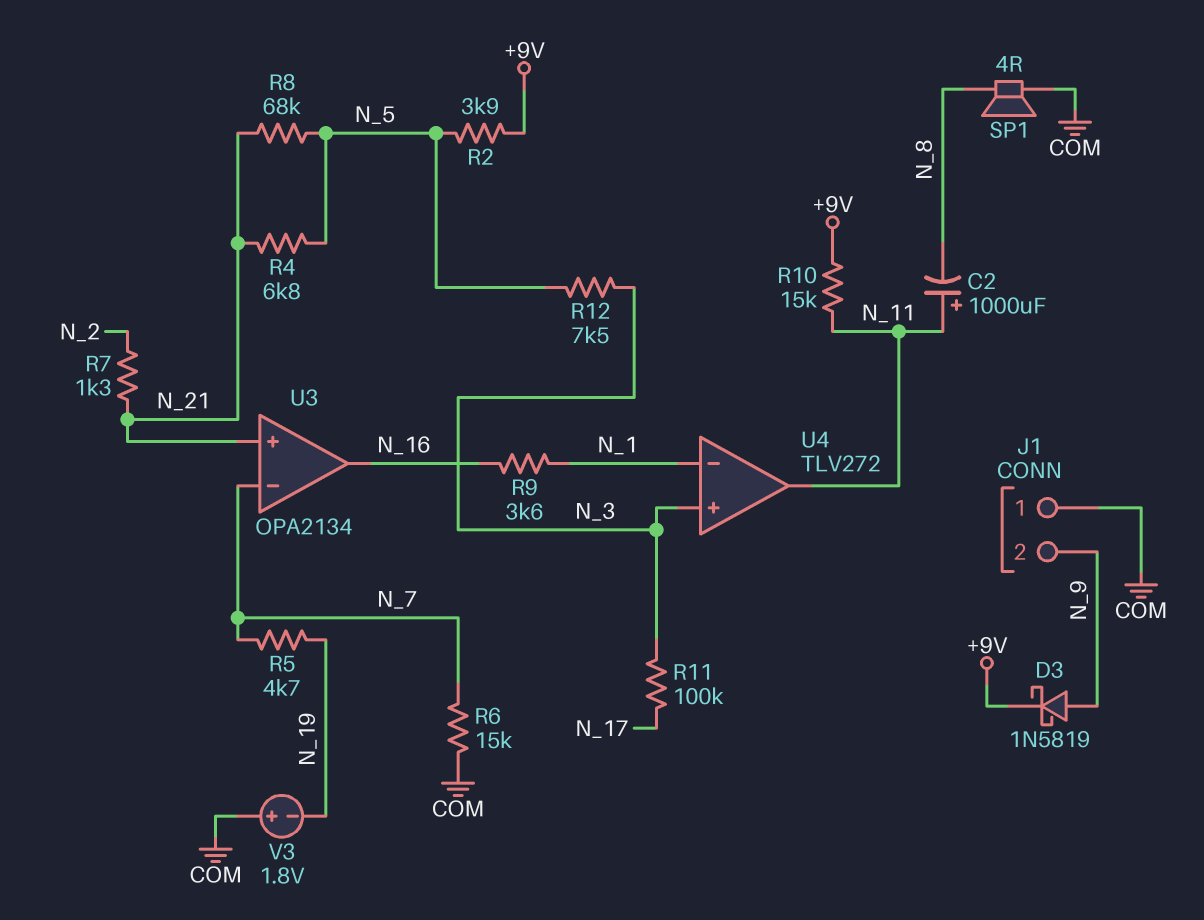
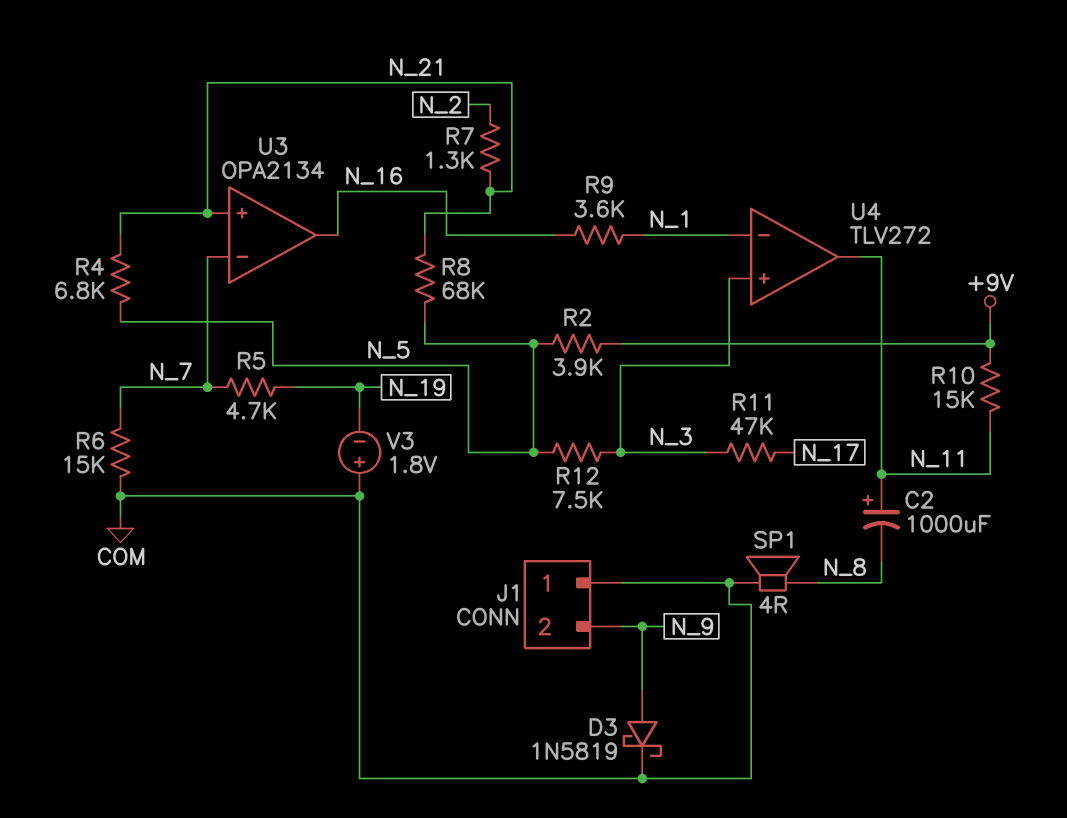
D3: schottky 1N5819 (A N_9, K +9V) -> schottky 1N5819 (A N_9, K COM)
R11: 100k (N_3, N_17) -> 47k (N_3, N_17)

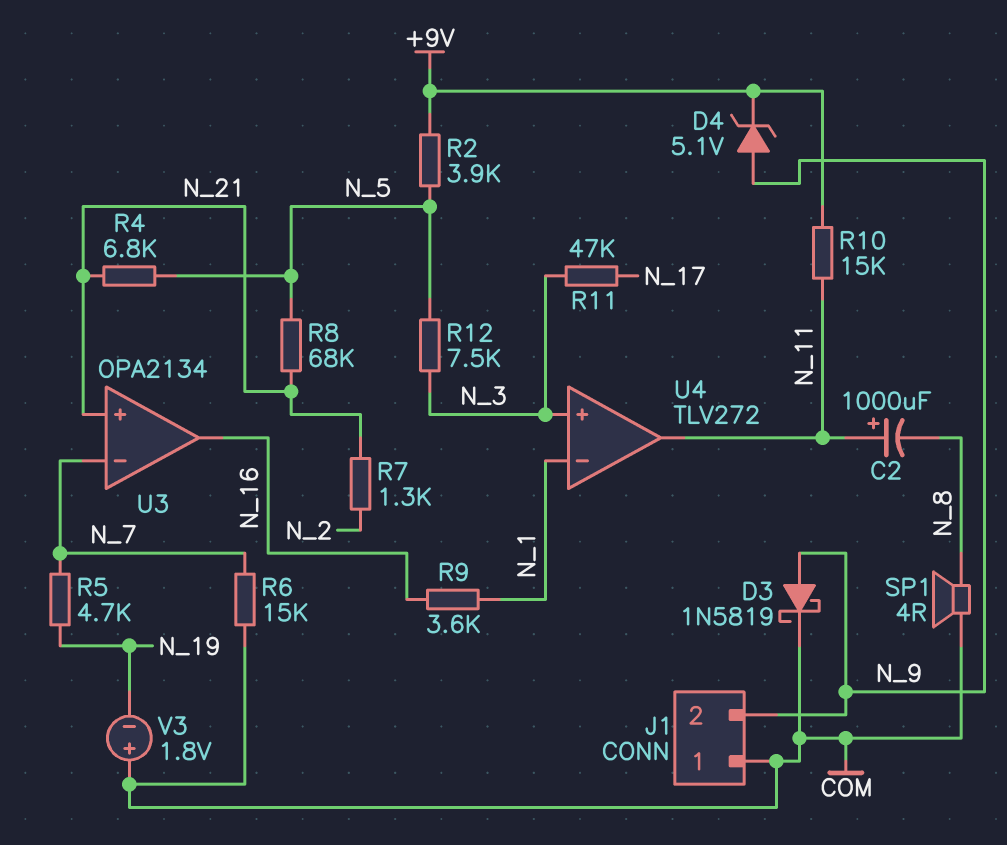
D4: none -> zener 5.1V (A N_9, K +9V)

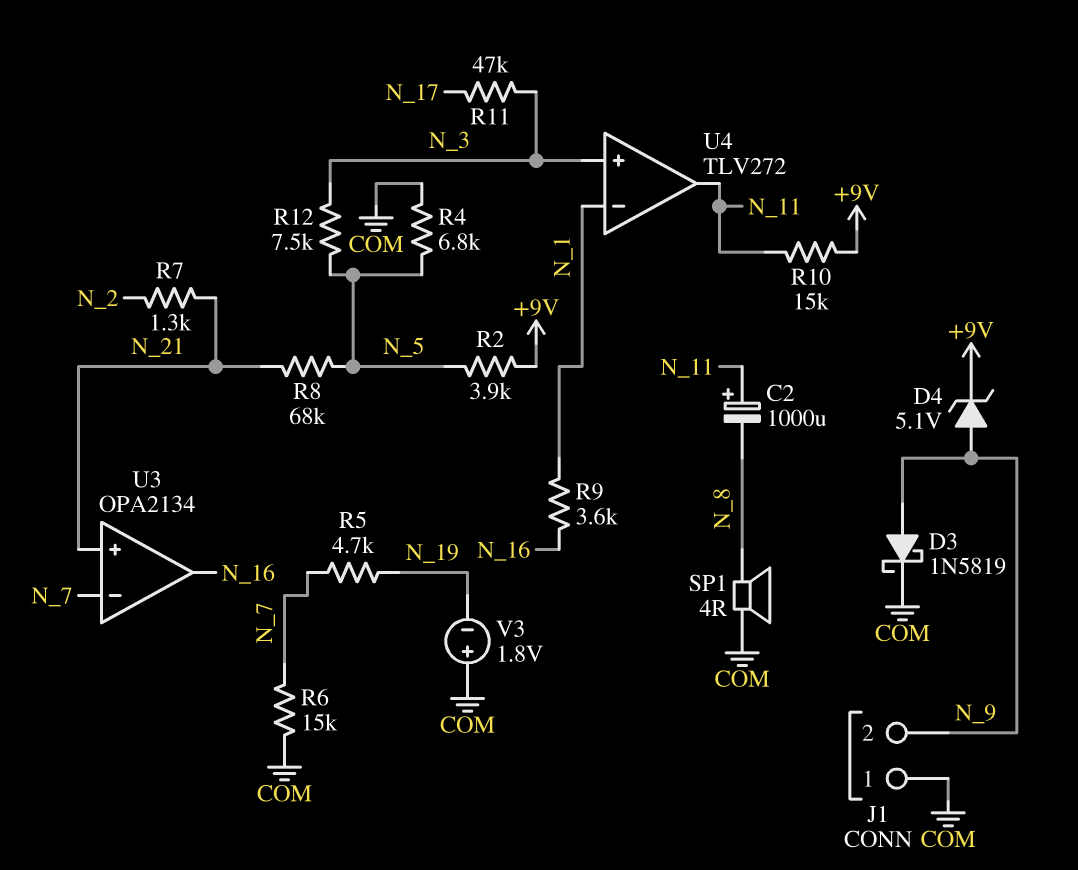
R4: 6.8k (N_5, N_21) -> 6.8k (COM, N_5)

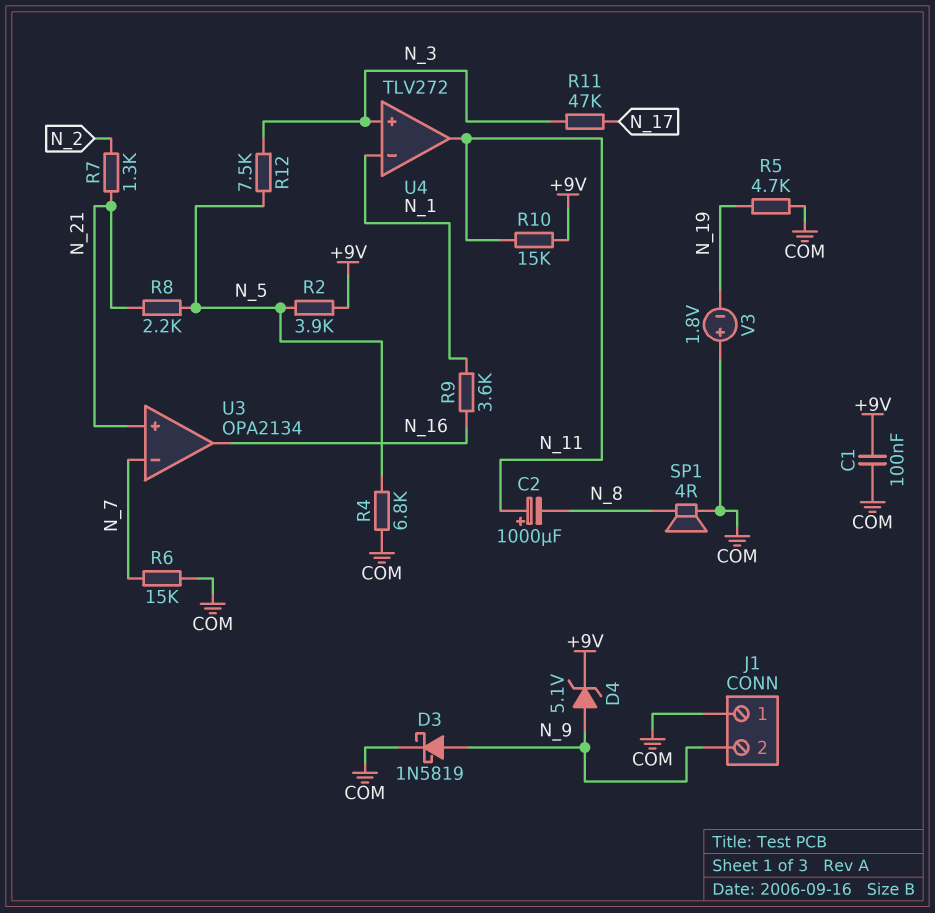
C1: none -> 100nF (+9V, COM)
R5: 4.7k (N_7, N_19) -> 4.7k (COM, N_19)
R8: 68k (N_5, N_21) -> 2.2k (N_5, N_21)

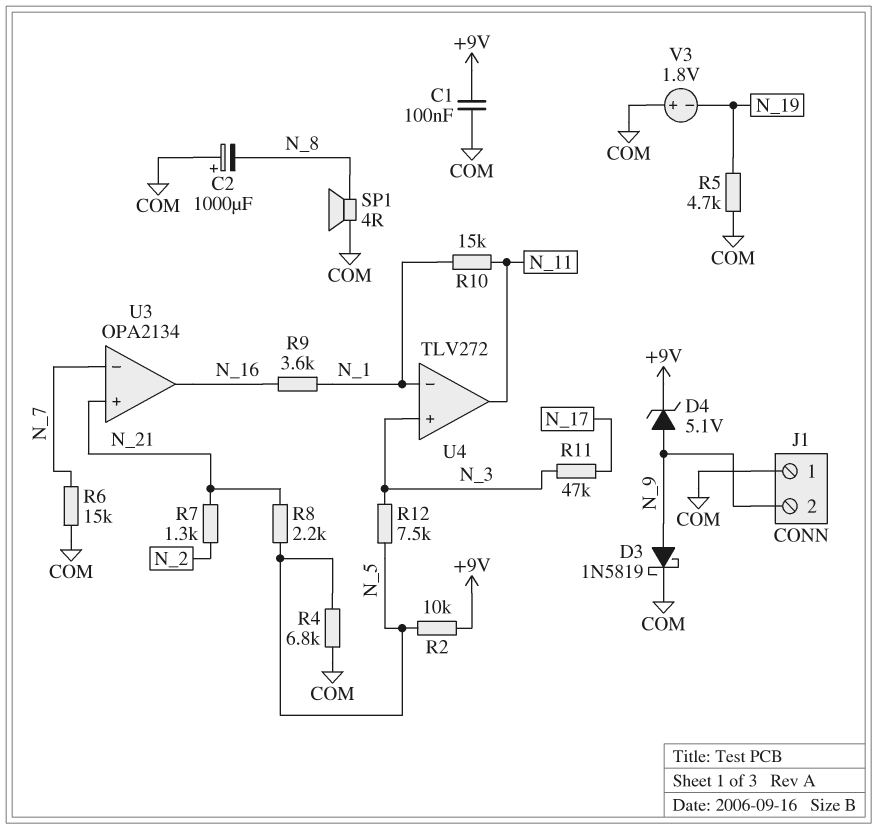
C2: 1000uF (plus N_11, minus N_8) -> 1000uF (plus COM, minus N_8)
R2: 3.9k (+9V, N_5) -> 10k (+9V, N_5)
R10: 15k (+9V, N_11) -> 15k (N_1, N_11)

